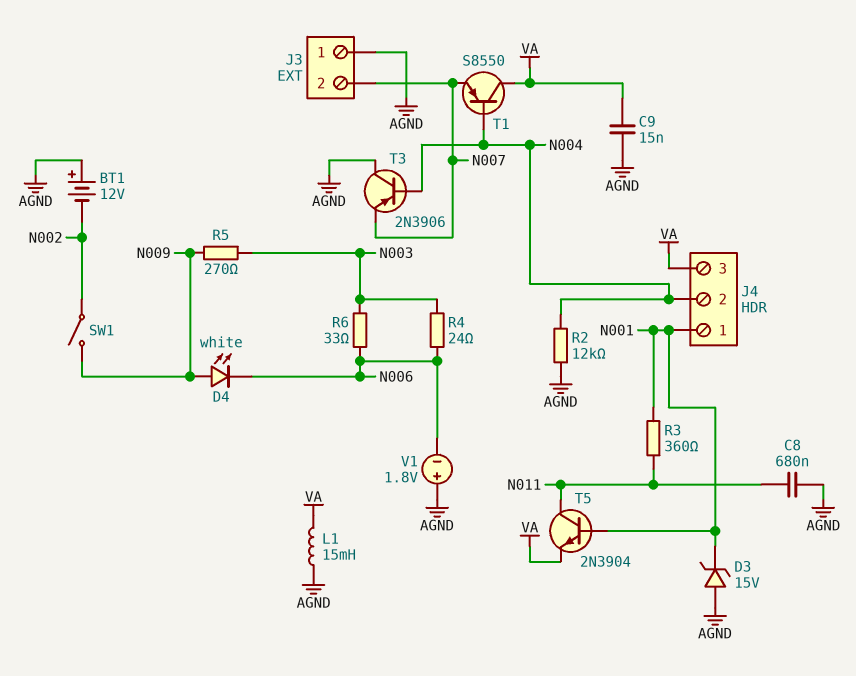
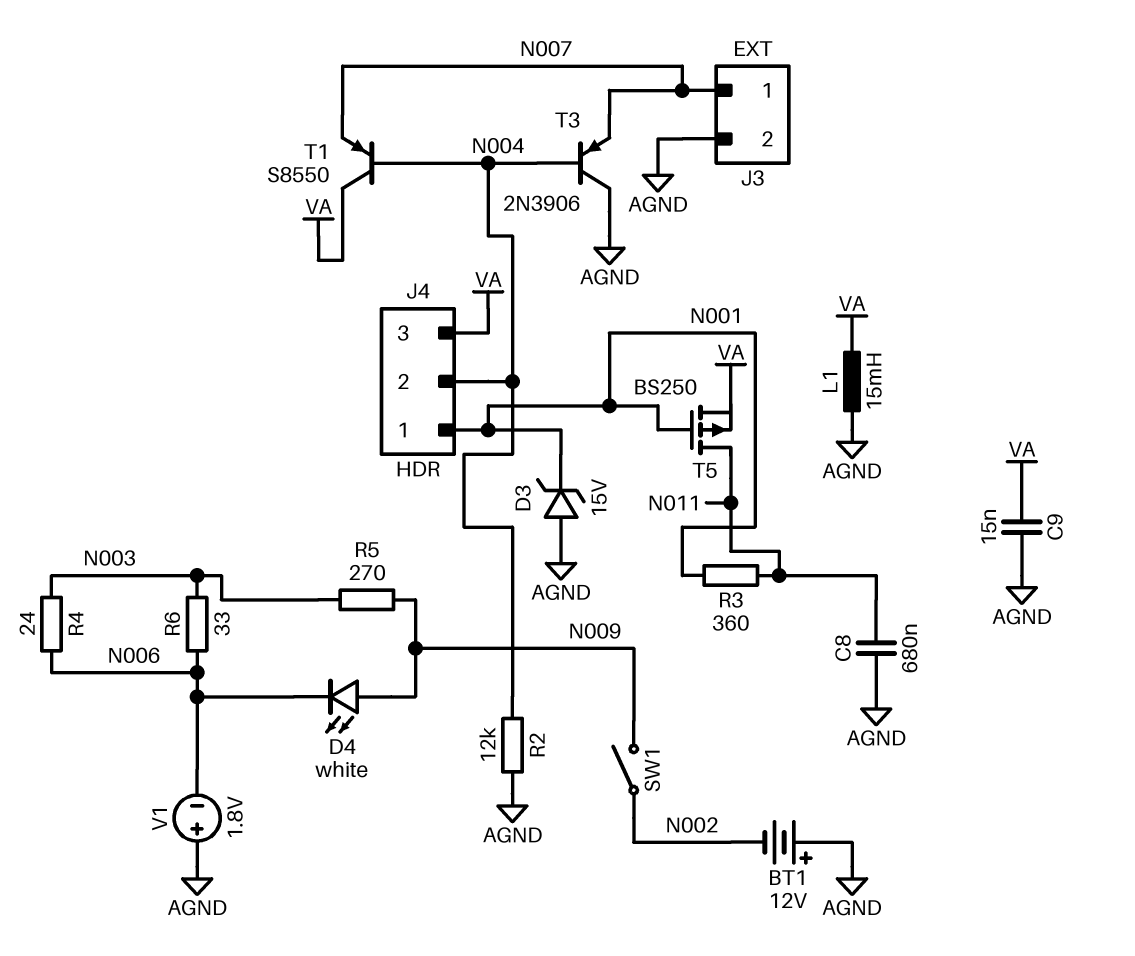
J3 pin 1: AGND -> N007
J3 pin 2: N007 -> AGND
T5: NPN 2N3904 (B N001, C N011, E VA) -> PMOS BS250 (G N001, D N011, S VA)

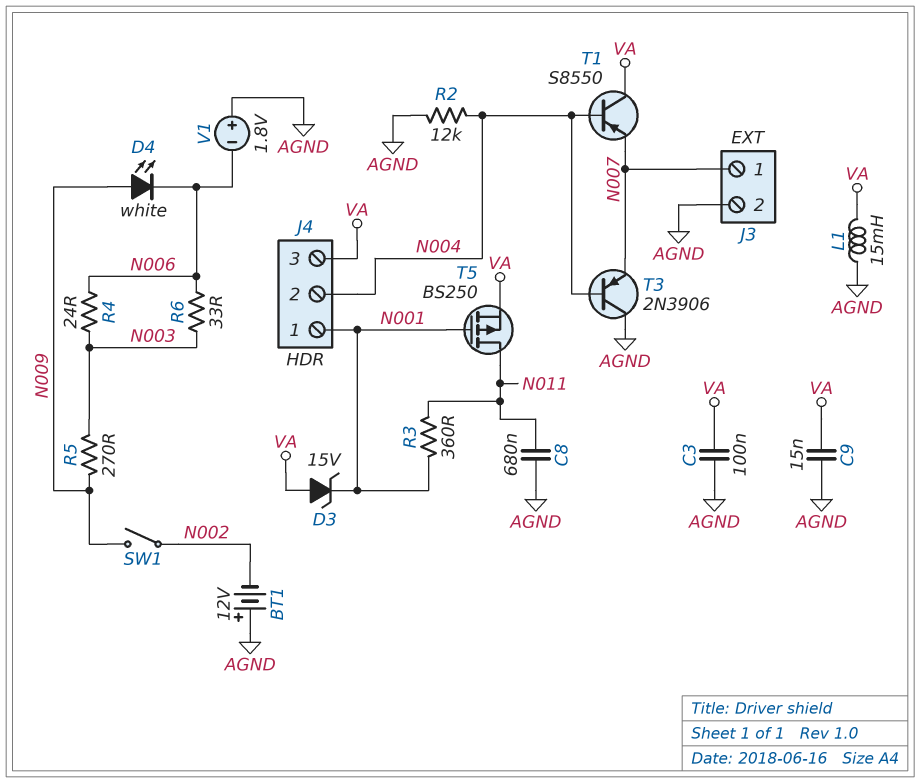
C3: none -> 100nF (AGND, VA)
D3: zener 15V (A AGND, K N001) -> zener 15V (A VA, K N001)

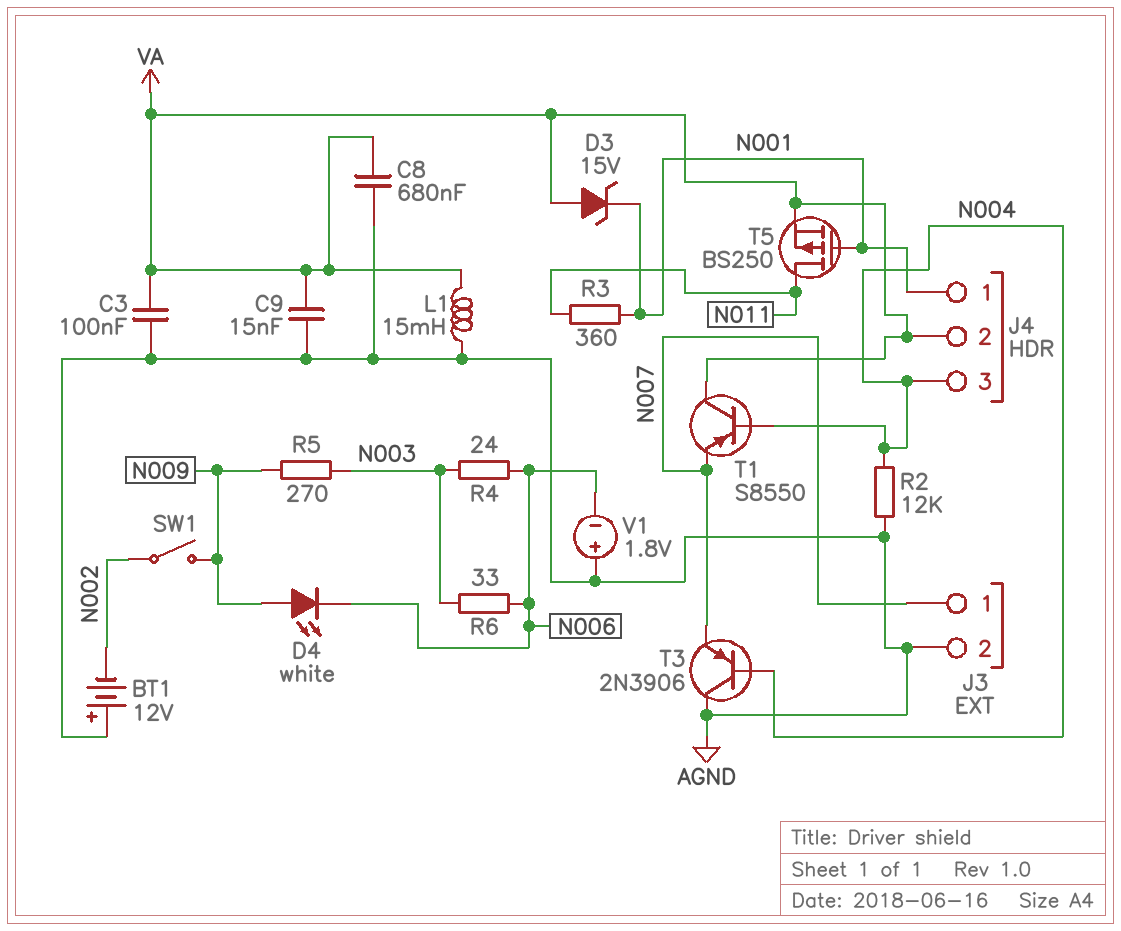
C8: 680nF (AGND, N011) -> 680nF (AGND, VA)
J4 pin 2: N004 -> VA
J4 pin 3: VA -> N004

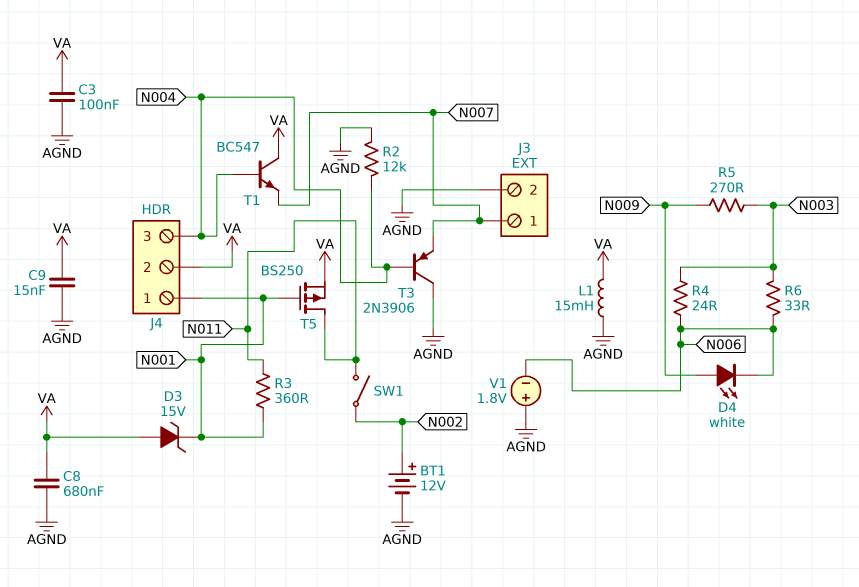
BT1: 12V (plus AGND, minus N002) -> 12V (plus N002, minus AGND)
SW1: switch (N002, N009) -> switch (N002, N011)
T1: PNP S8550 (B N004, C VA, E N007) -> NPN BC547 (B N004, C VA, E N007)

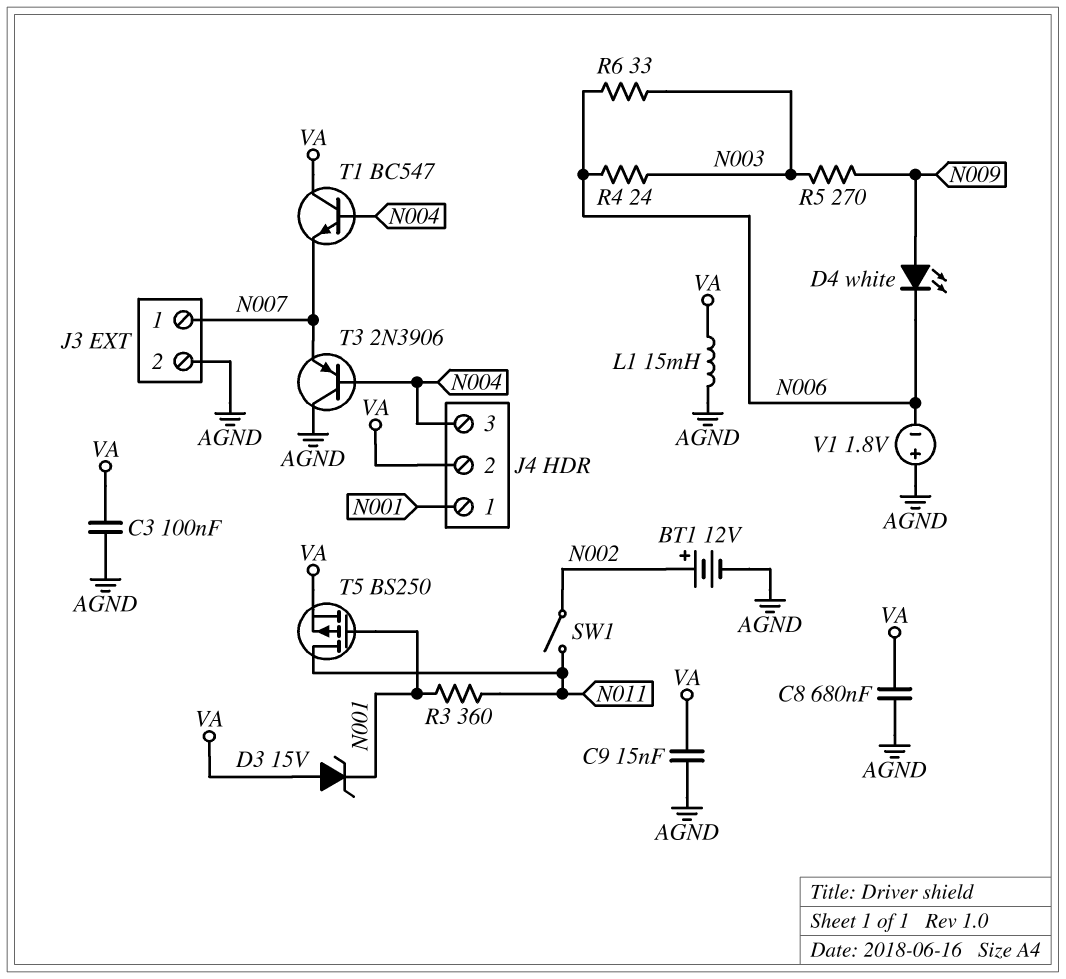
R2: 12k (AGND, N004) -> none

